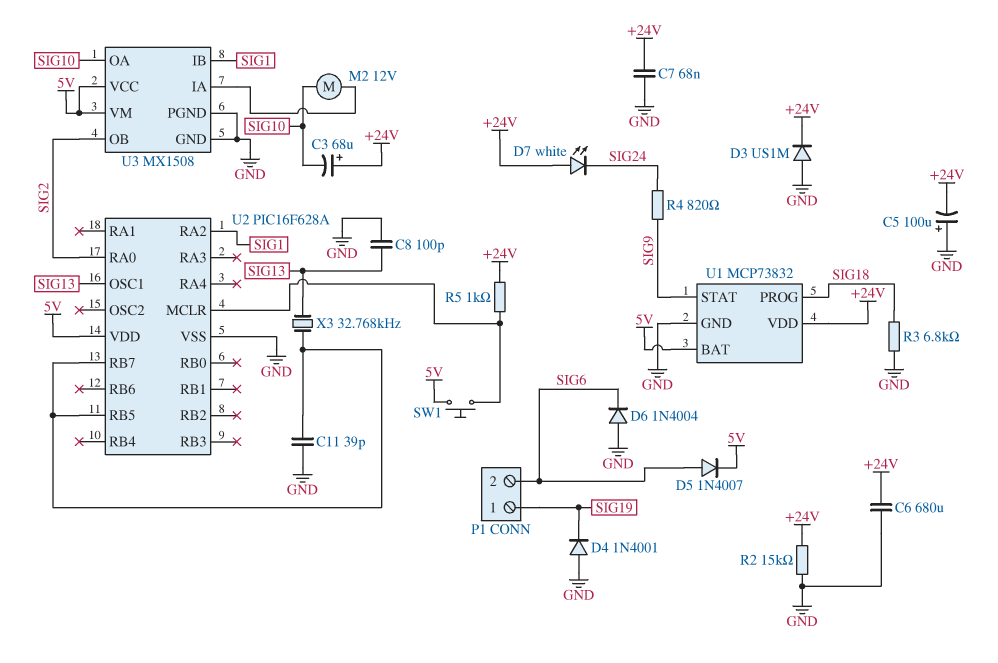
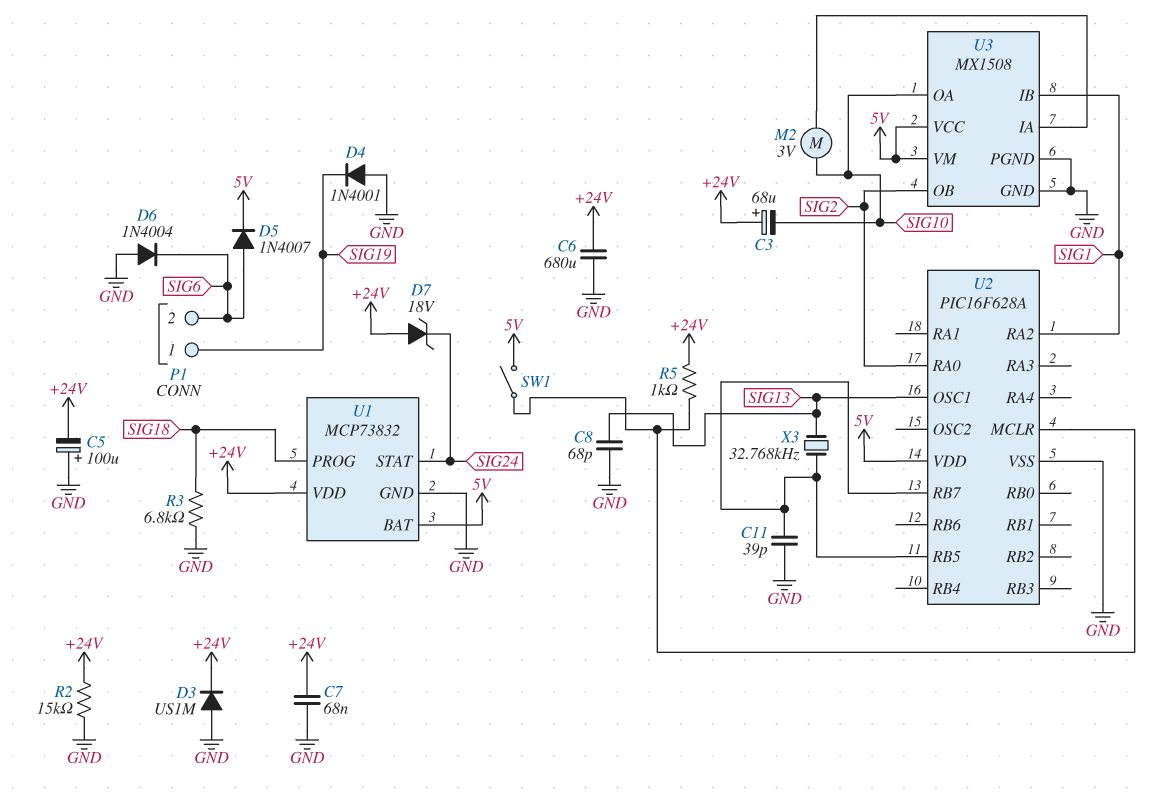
C8: 100pF (GND, SIG13) -> 68pF (GND, SIG13)
D7: LED white (A +24V, K SIG24) -> zener 18V (A +24V, K SIG24)
M2: motor 12V (SIG10, U3/IA) -> motor 3V (SIG10, U3/IA)
R4: 820 (SIG9, SIG24) -> none
SW1: button (5V, U2/MCLR) -> switch (5V, U2/MCLR)
U1 pin STAT: SIG9 -> SIG24

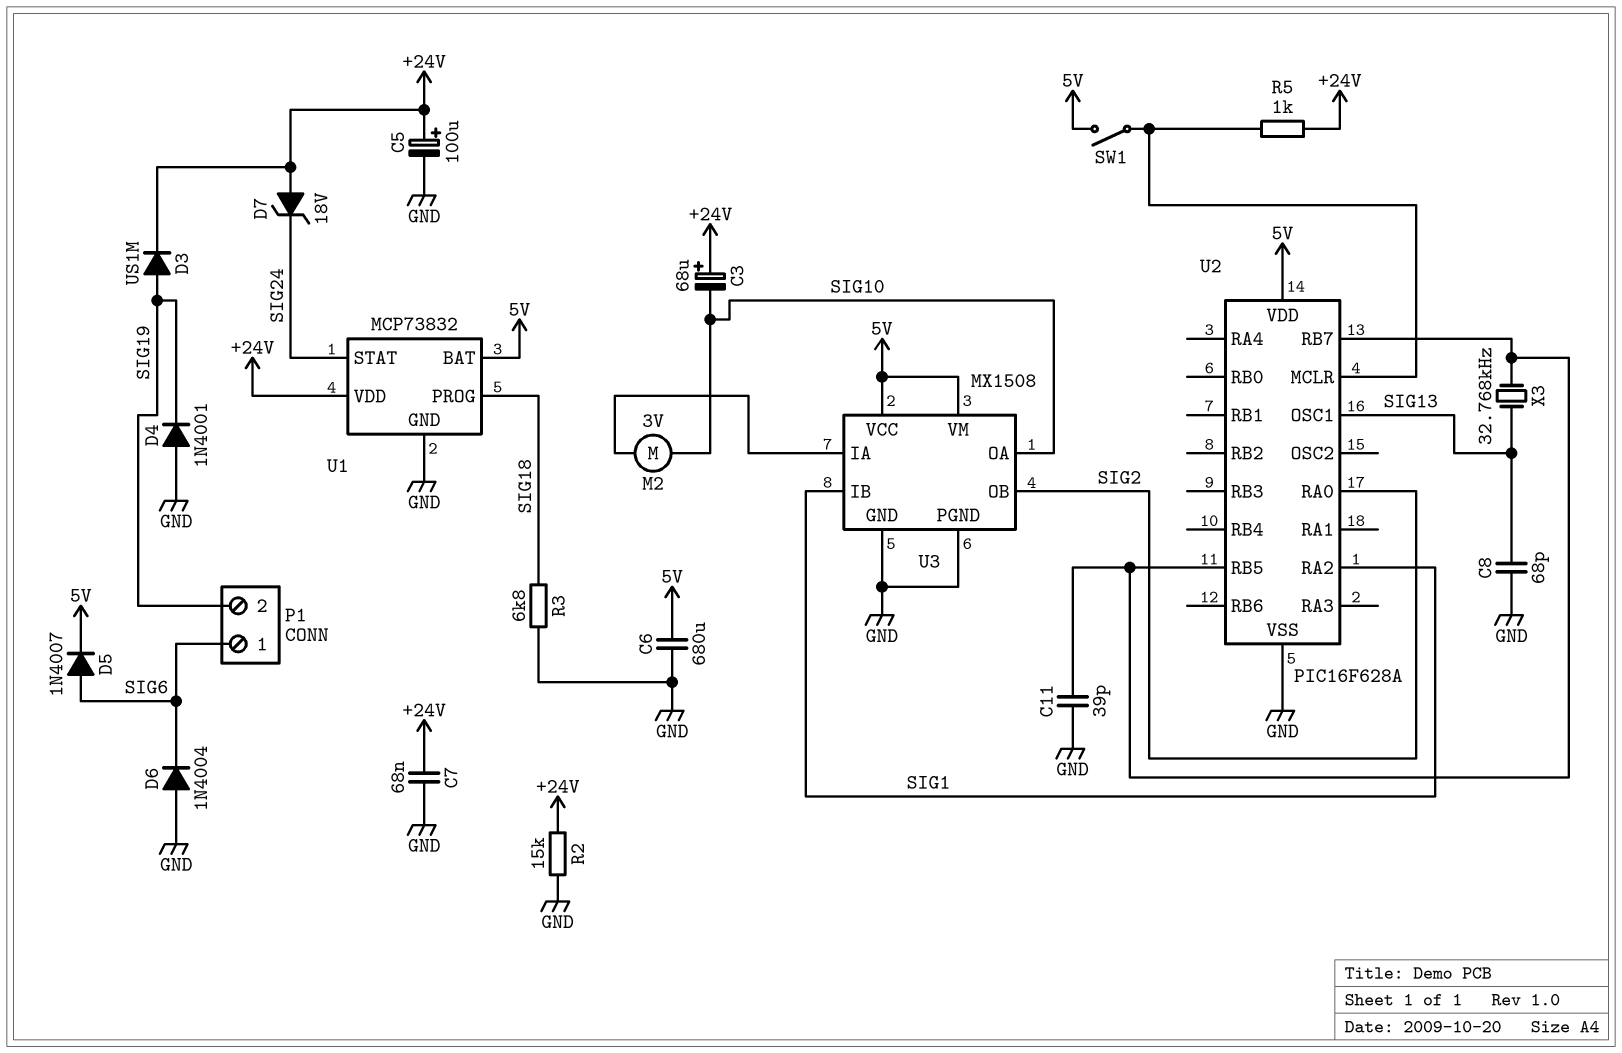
C5: 100uF (plus GND, minus +24V) -> 100uF (plus +24V, minus GND)
C6: 680uF (+24V, GND) -> 680uF (5V, GND)
D3: diode US1M (A GND, K +24V) -> diode US1M (A SIG19, K +24V)
P1 pin 1: SIG19 -> SIG6
P1 pin 2: SIG6 -> SIG19

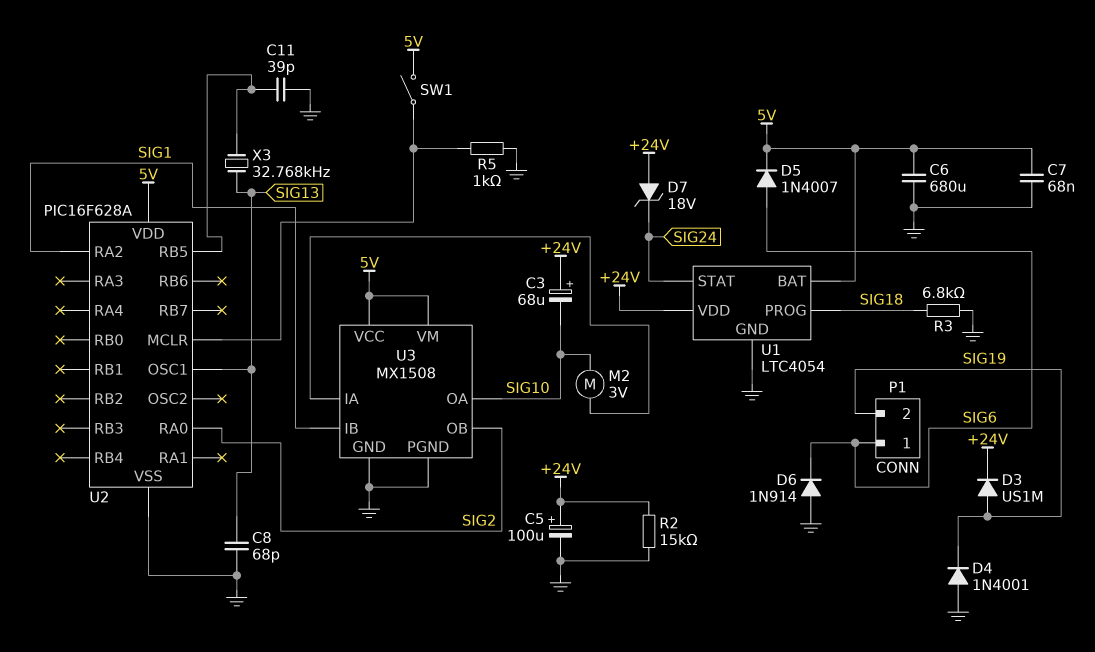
C7: 68nF (+24V, GND) -> 68nF (5V, GND)
D6: diode 1N4004 (A GND, K SIG6) -> diode 1N914 (A GND, K SIG6)
R5: 1k (+24V, U2/MCLR) -> 1k (GND, U2/MCLR)
U1: MCP73832 -> LTC4054
U2 pin RB7: U2/RB5 -> none

